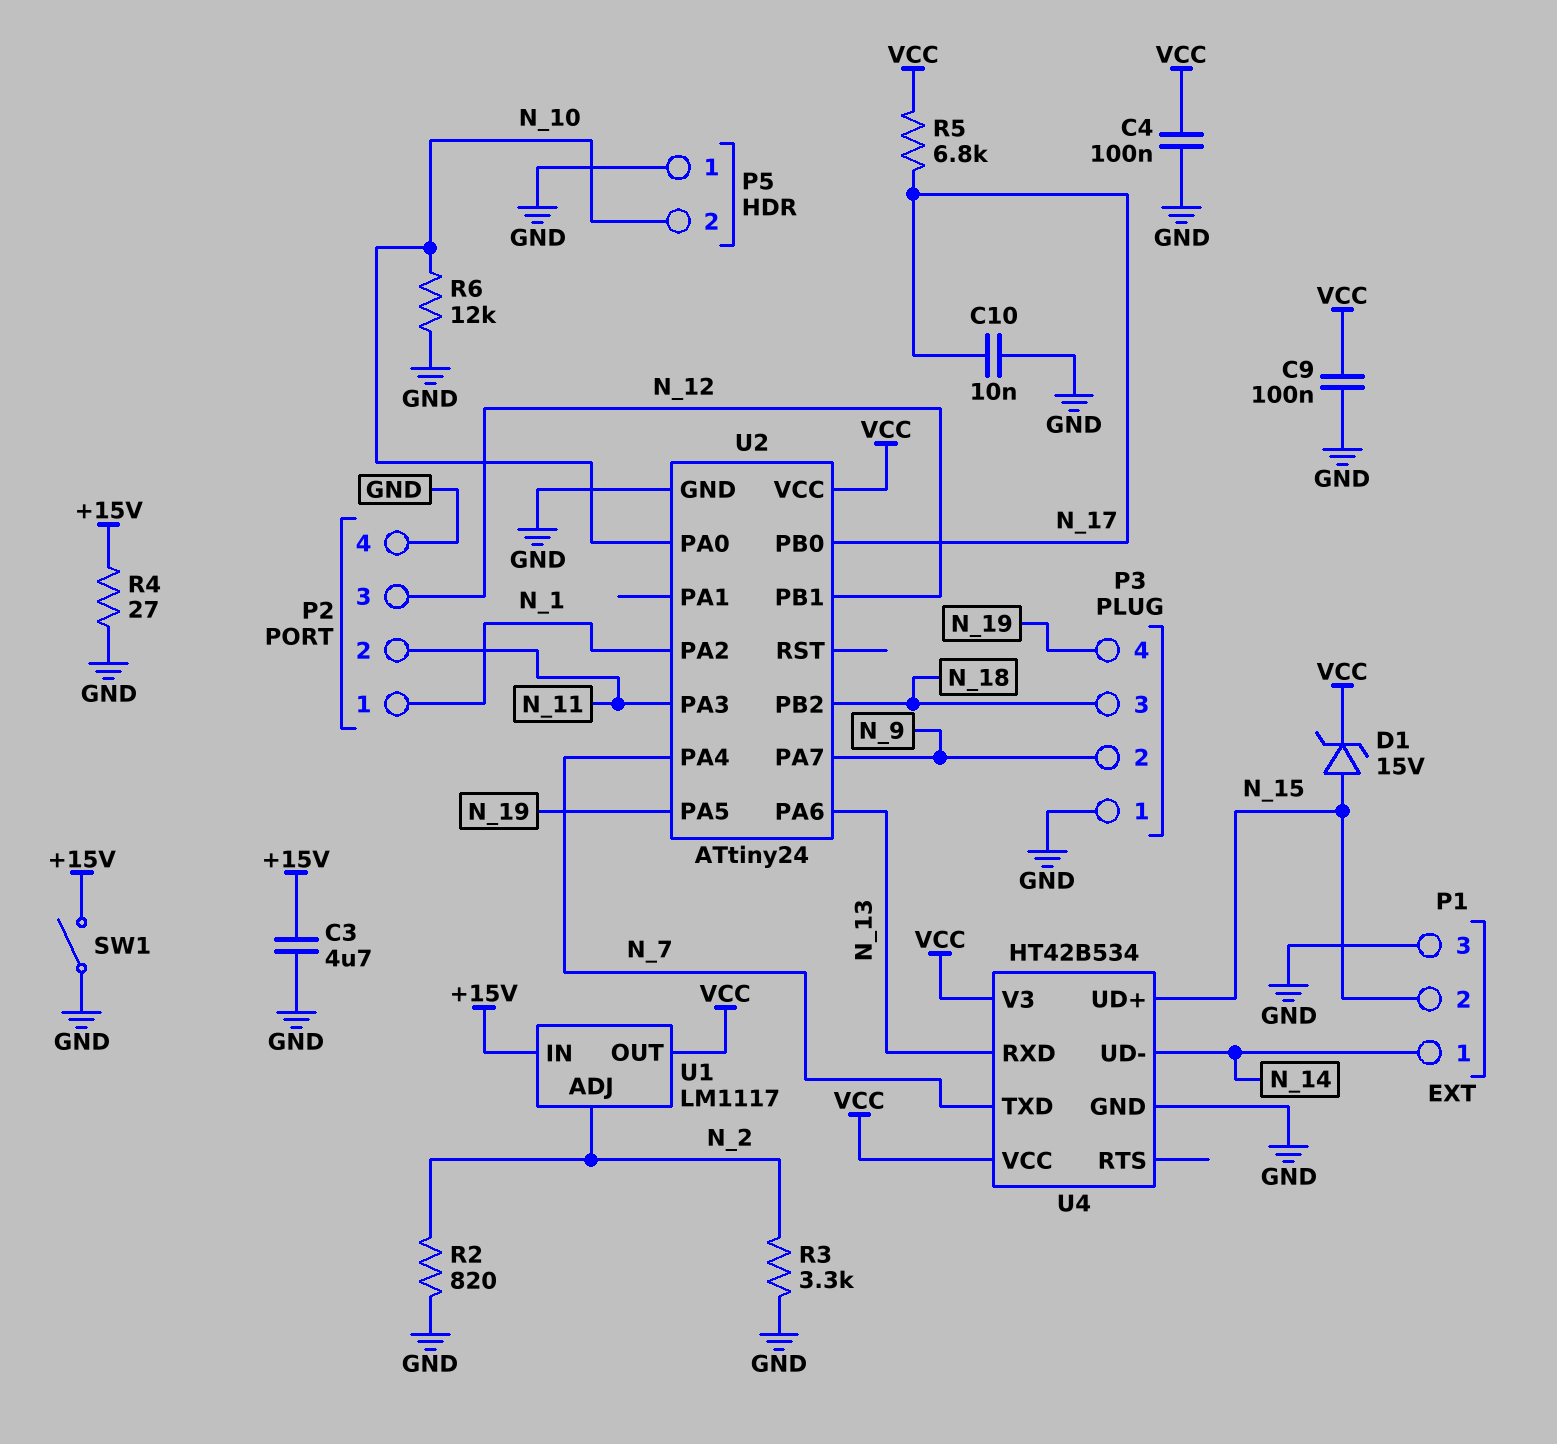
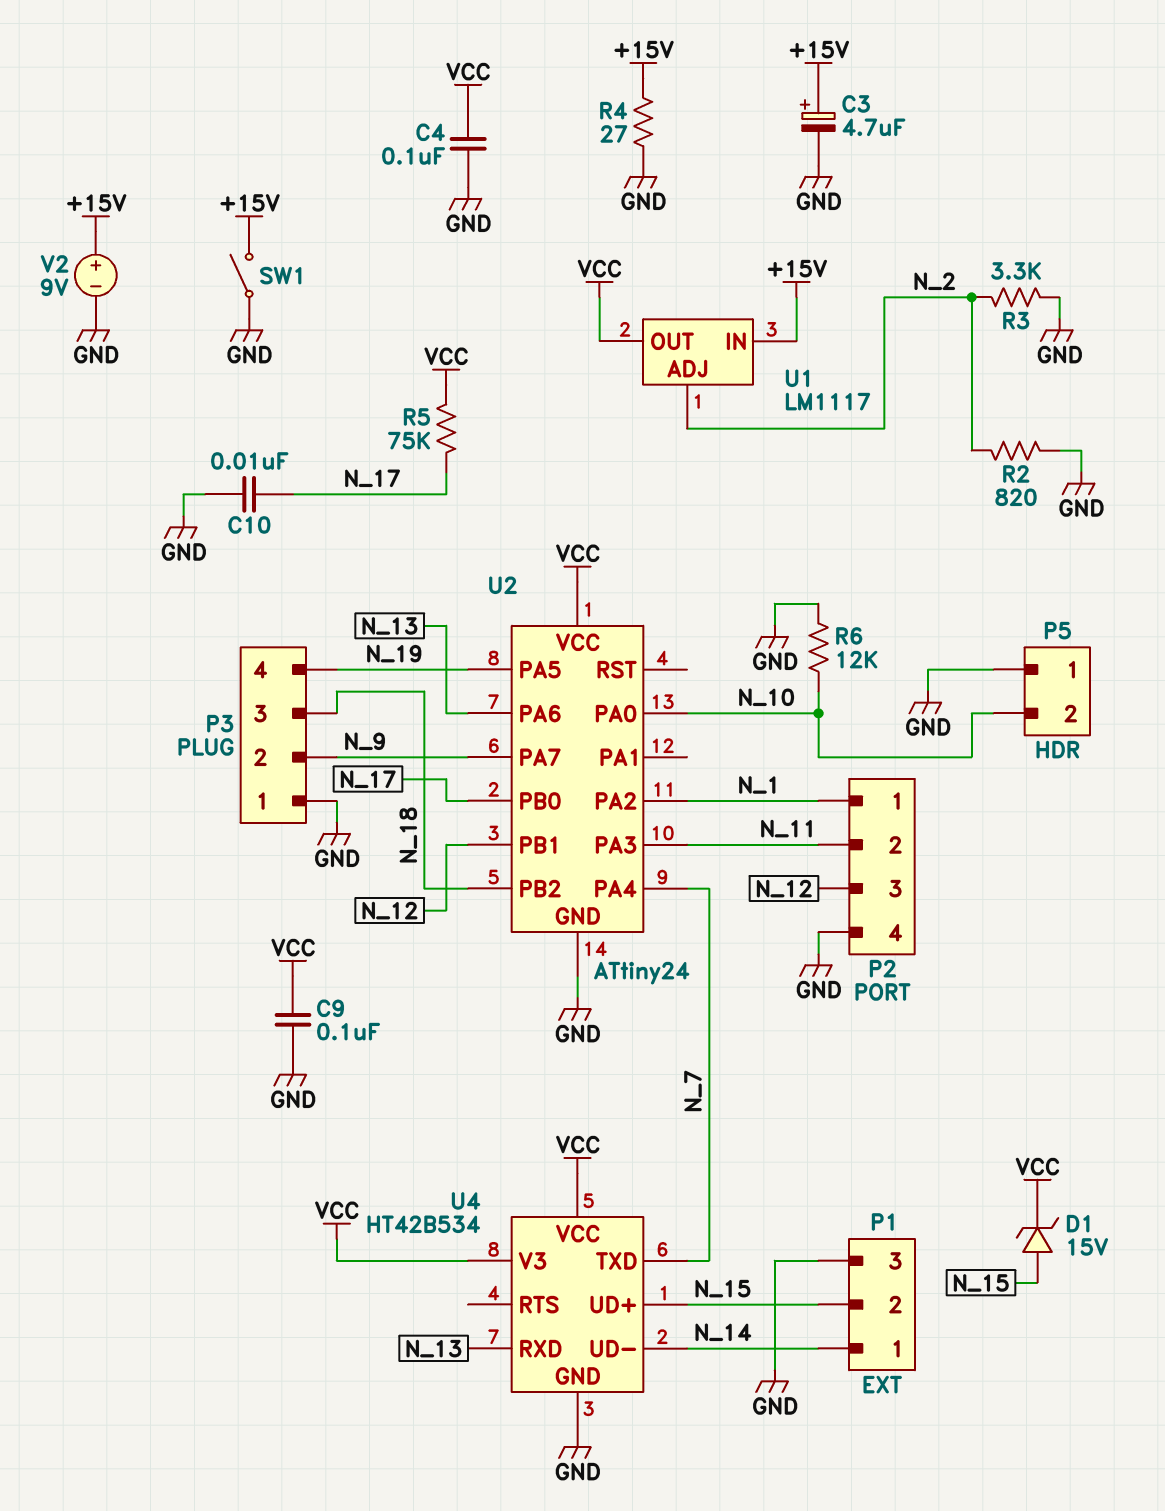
C3: 4.7uF (+15V, GND) -> 4.7uF (plus +15V, minus GND)
R5: 6.8k (N_17, VCC) -> 75k (N_17, VCC)
V2: none -> 9V (plus +15V, minus GND)

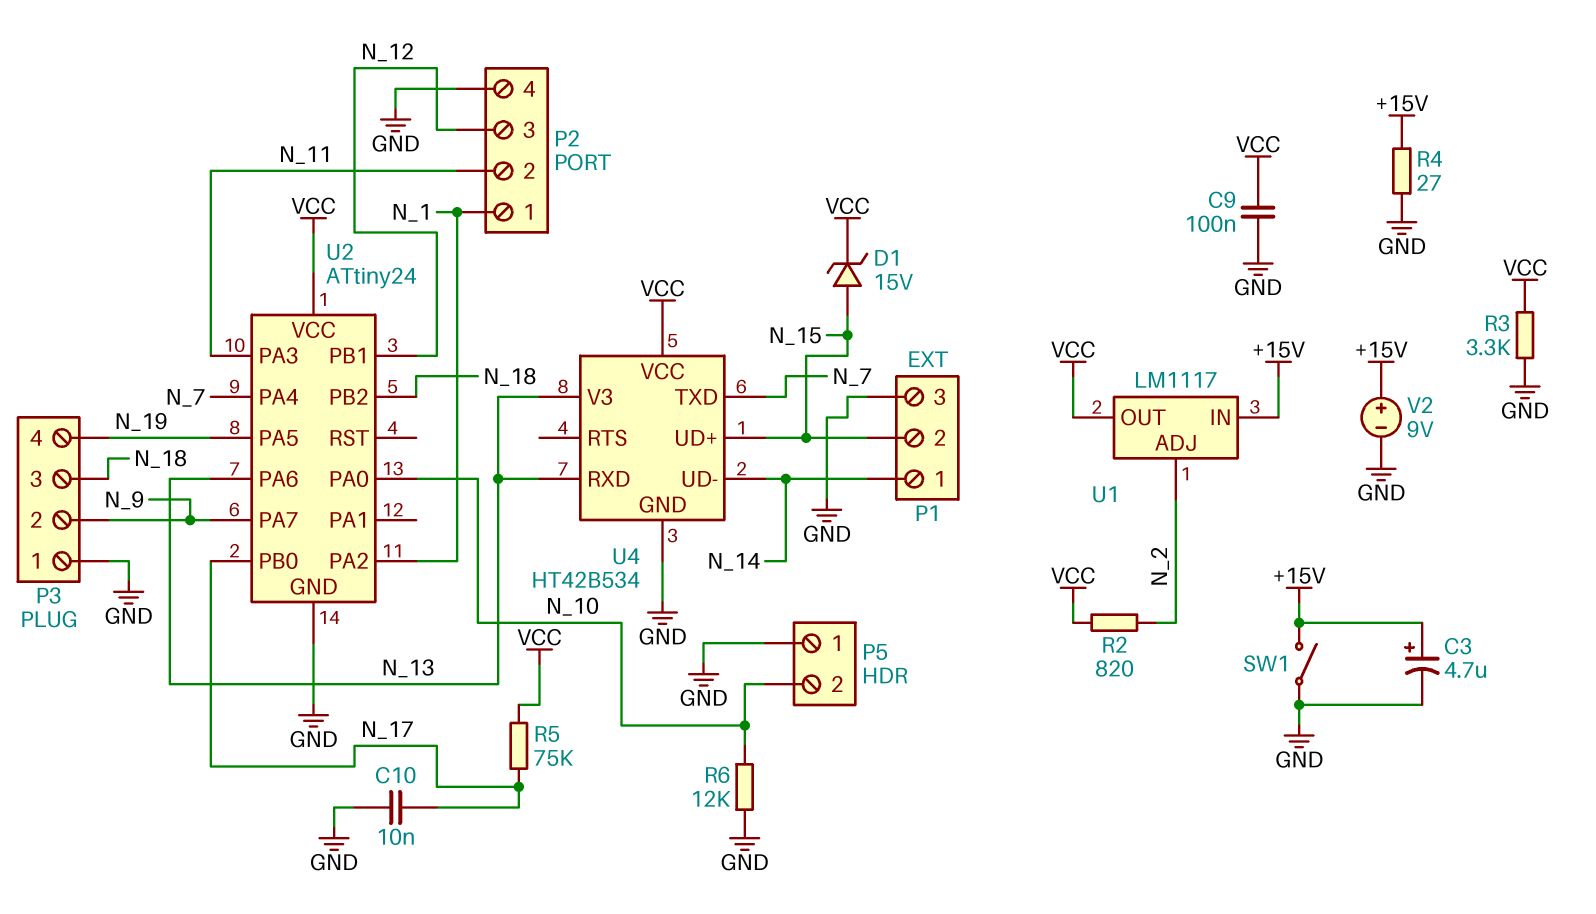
C4: 100nF (GND, VCC) -> none
R2: 820 (GND, N_2) -> 820 (N_2, VCC)
R3: 3.3k (GND, N_2) -> 3.3k (GND, VCC)
U4 pin V3: VCC -> N_13

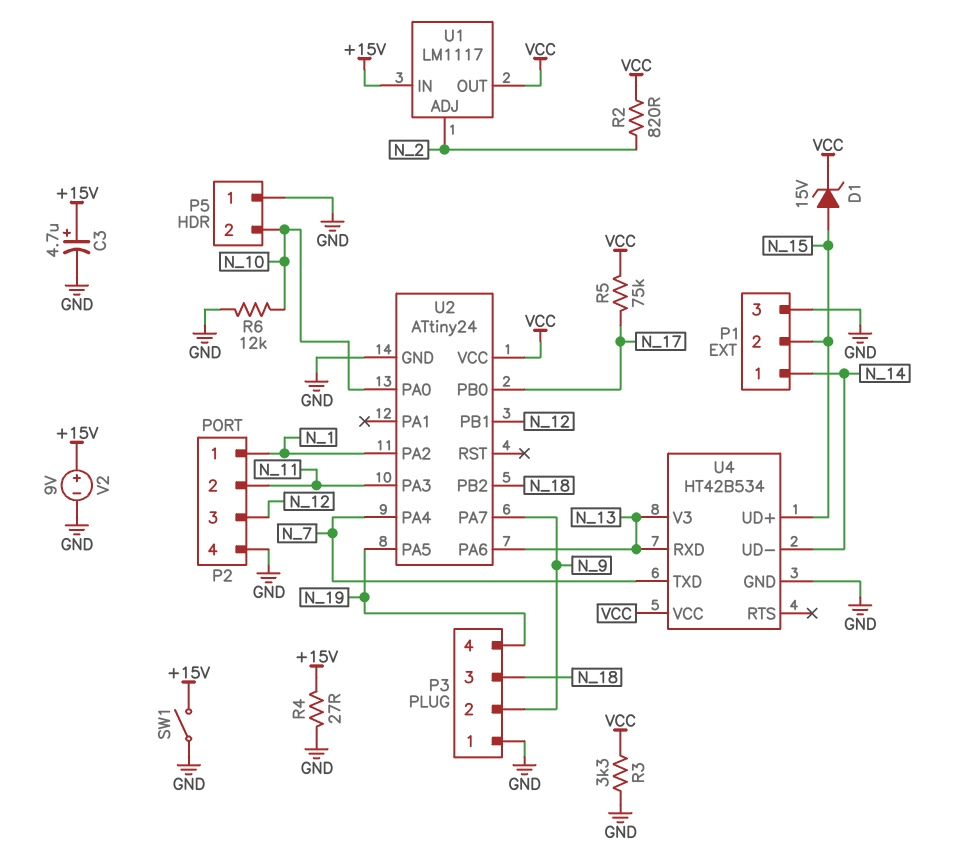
C9: 100nF (GND, VCC) -> none
C10: 10nF (GND, N_17) -> none

